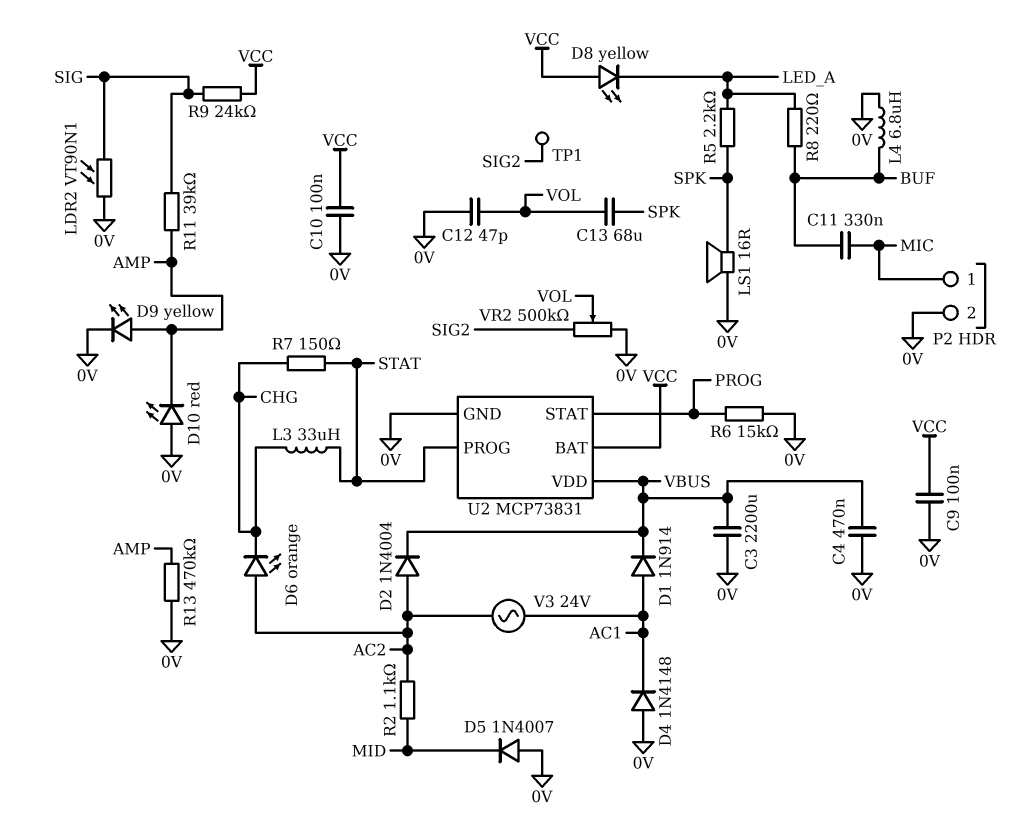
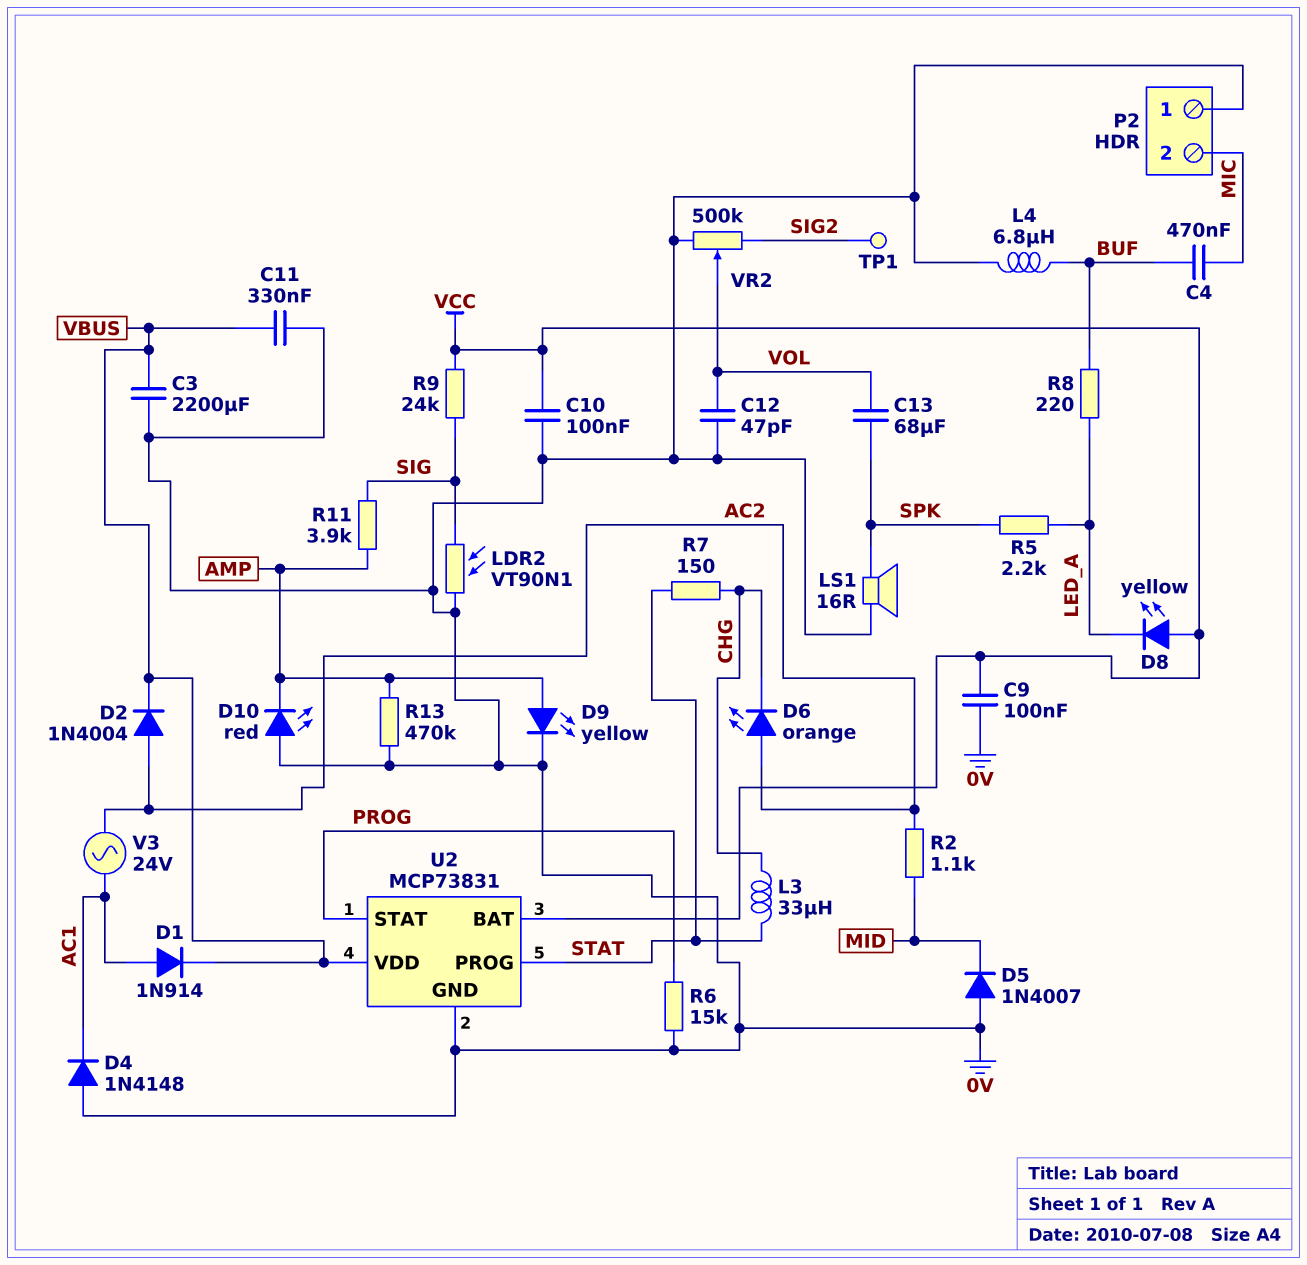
C4: 470nF (0V, VBUS) -> 470nF (BUF, MIC)
C11: 330nF (BUF, MIC) -> 330nF (0V, VBUS)
P2 pin 1: MIC -> 0V
P2 pin 2: 0V -> MIC
R11: 39k (AMP, SIG) -> 3.9k (AMP, SIG)

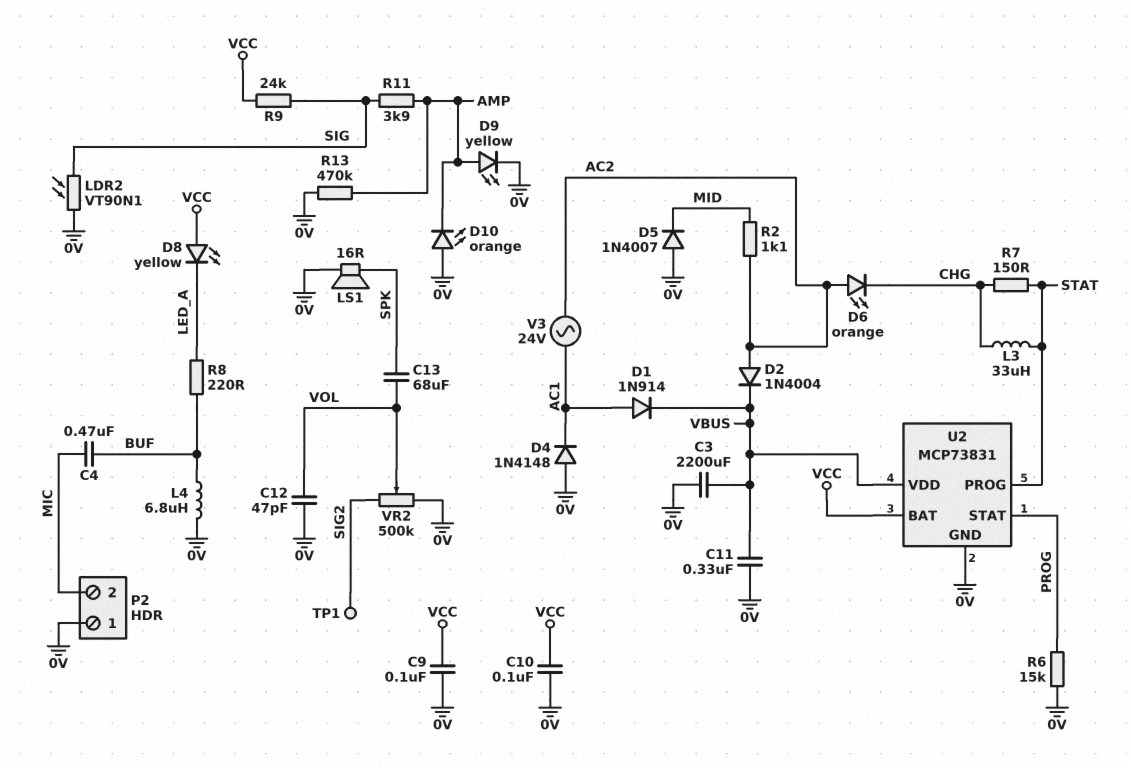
D10: LED red (A 0V, K AMP) -> LED orange (A 0V, K AMP)
R5: 2.2k (LED_A, SPK) -> none

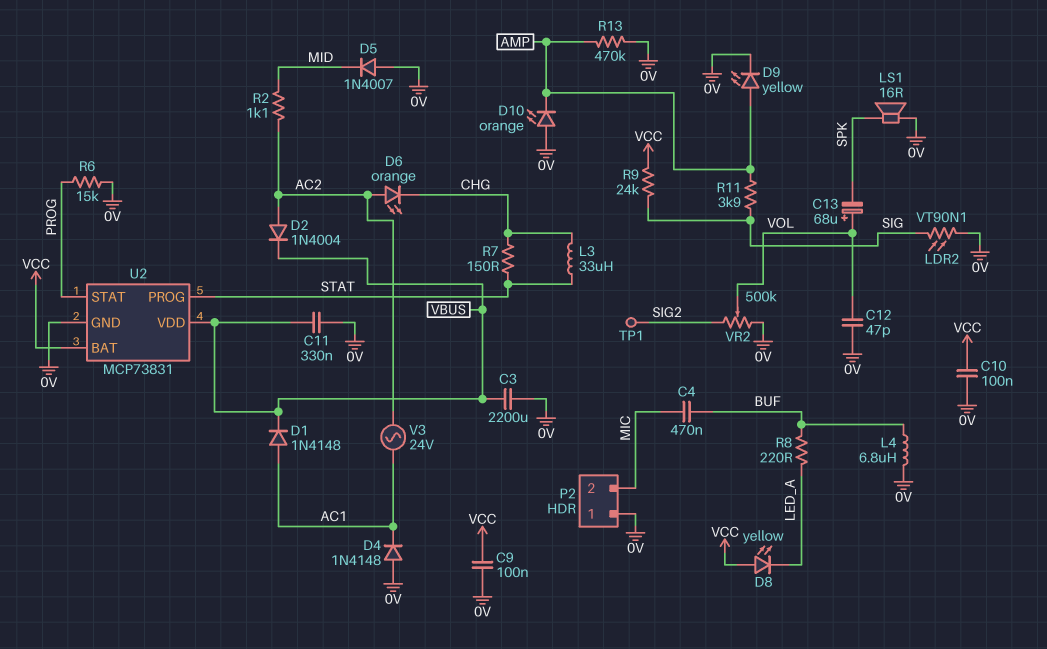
C13: 68uF (SPK, VOL) -> 68uF (plus VOL, minus SPK)
D1: diode 1N914 (A AC1, K VBUS) -> diode 1N4148 (A AC1, K VBUS)

